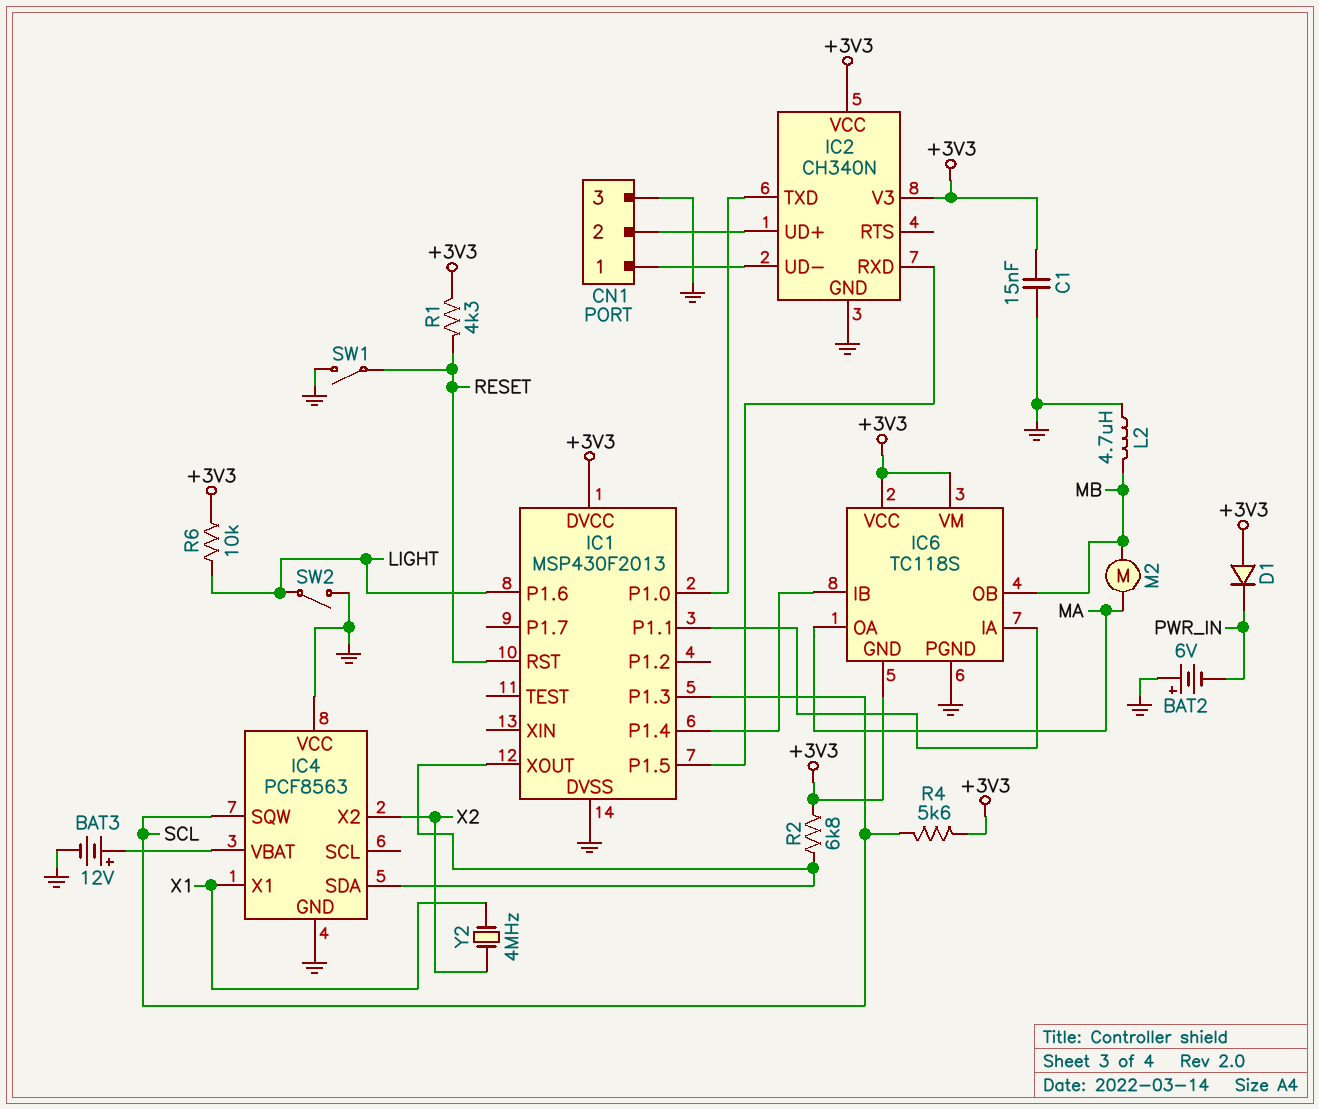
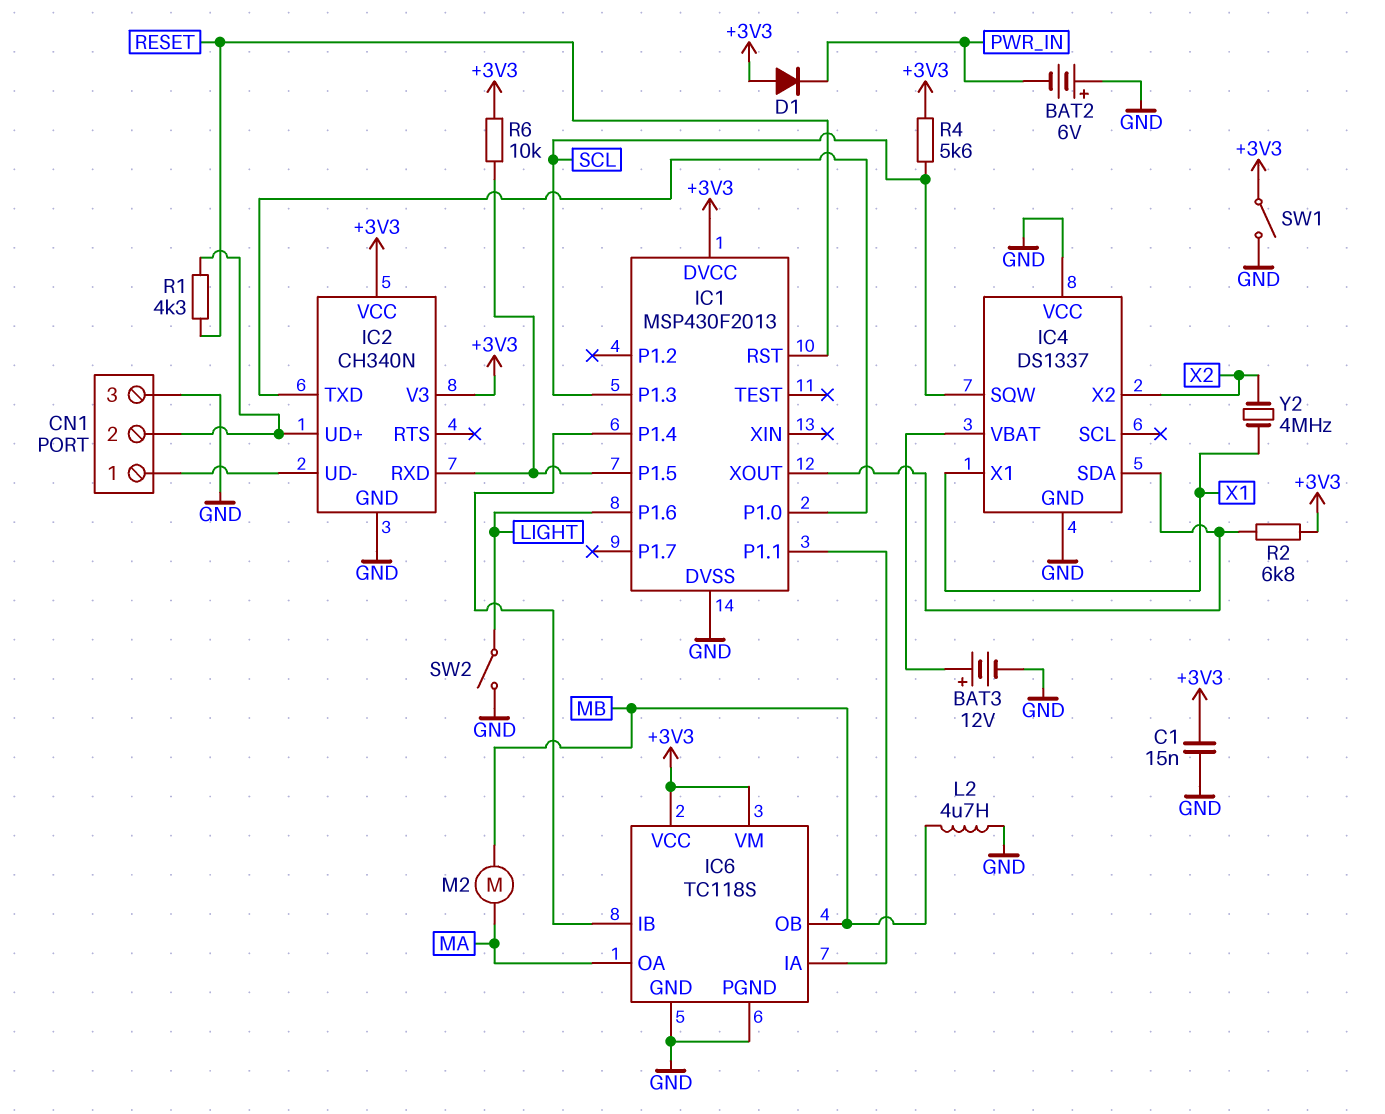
IC4: PCF8563 -> DS1337
IC6 pin GND: +3V3 -> GND
R1: 4.3k (+3V3, RESET) -> 4.3k (CN1/2, RESET)
R6: 10k (+3V3, LIGHT) -> 10k (+3V3, IC1/P1.5)
SW1: switch (GND, RESET) -> switch (+3V3, GND)

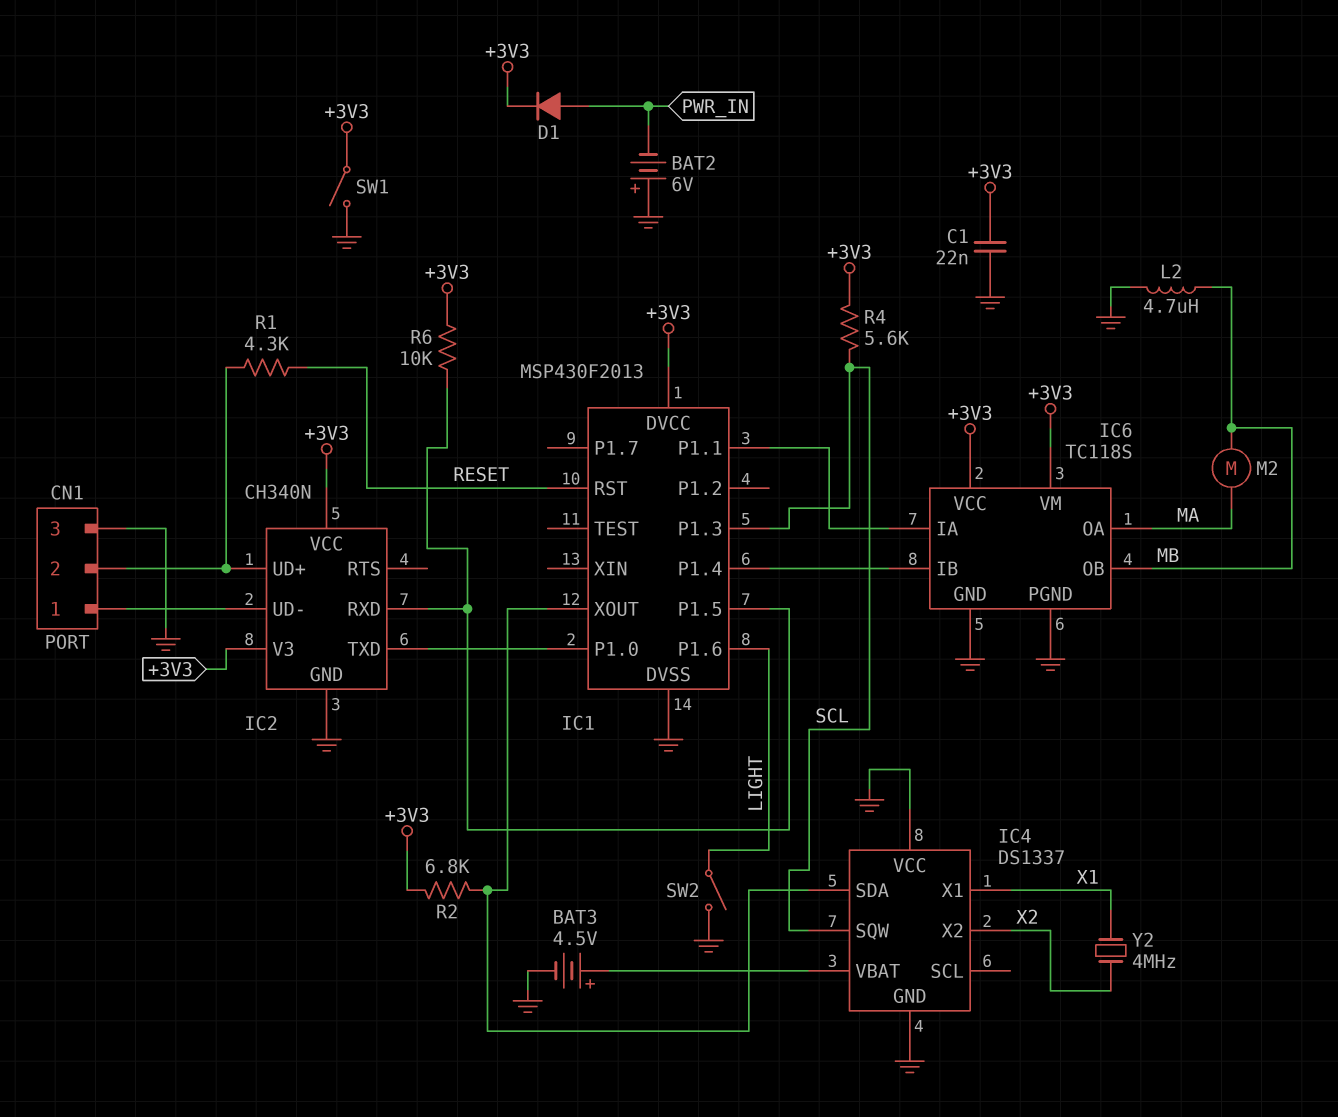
BAT3: 12V (plus IC4/VBAT, minus GND) -> 4.5V (plus IC4/VBAT, minus GND)
C1: 15nF (+3V3, GND) -> 22nF (+3V3, GND)
D1: diode (A +3V3, K PWR_IN) -> diode (A PWR_IN, K +3V3)

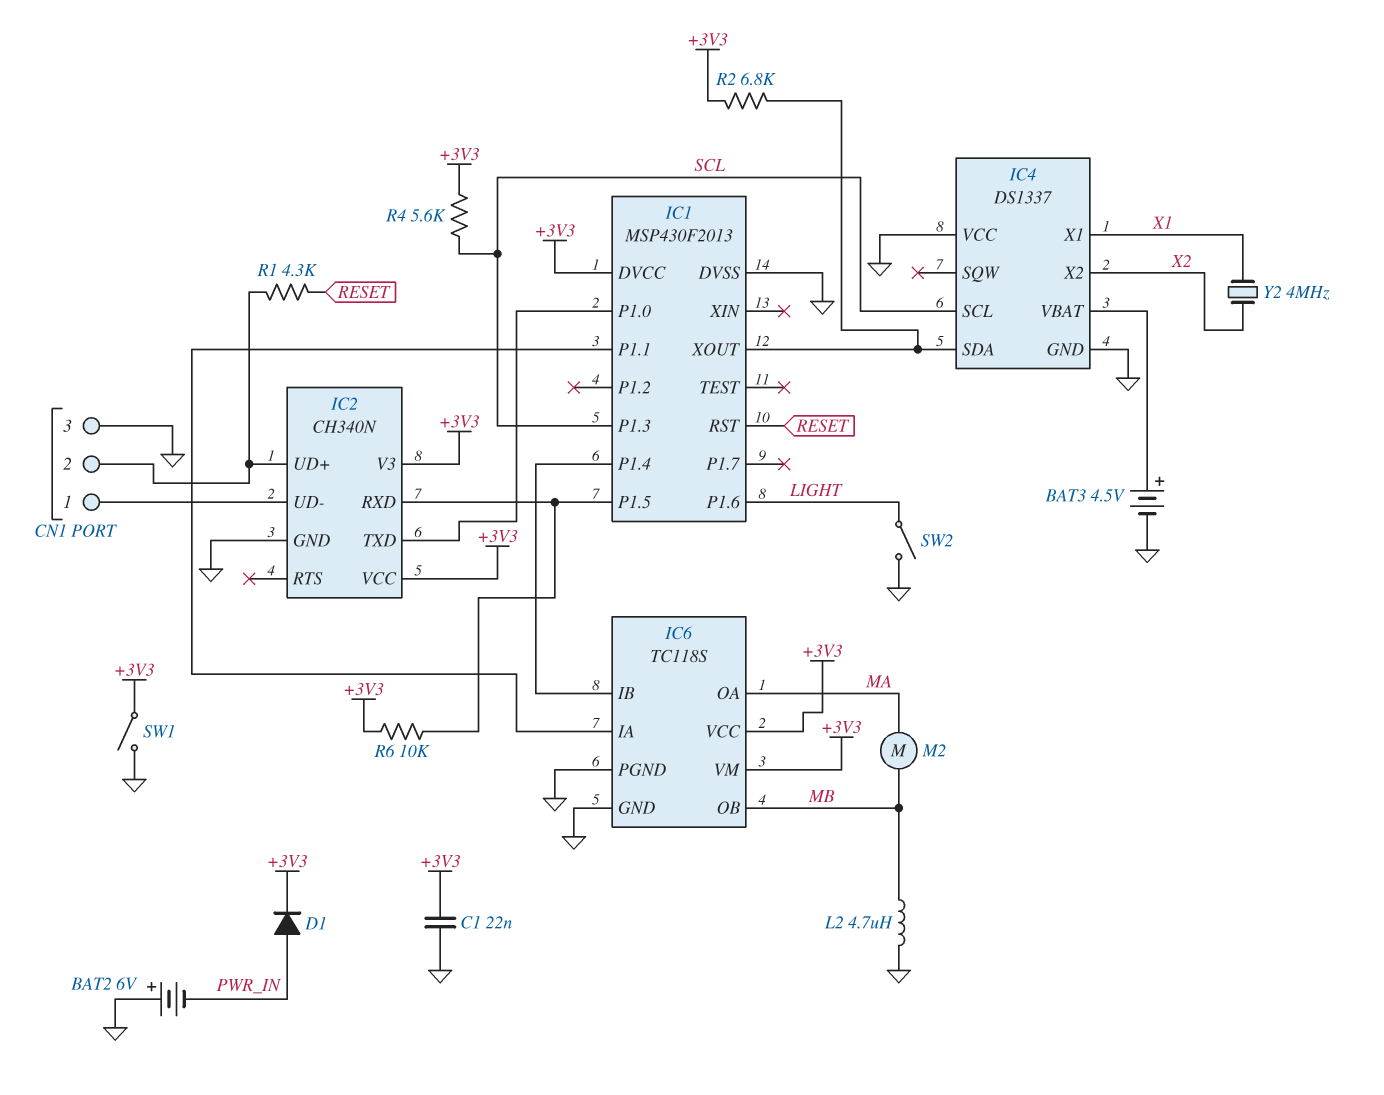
IC4 pin SCL: none -> SCL
IC4 pin SQW: SCL -> none

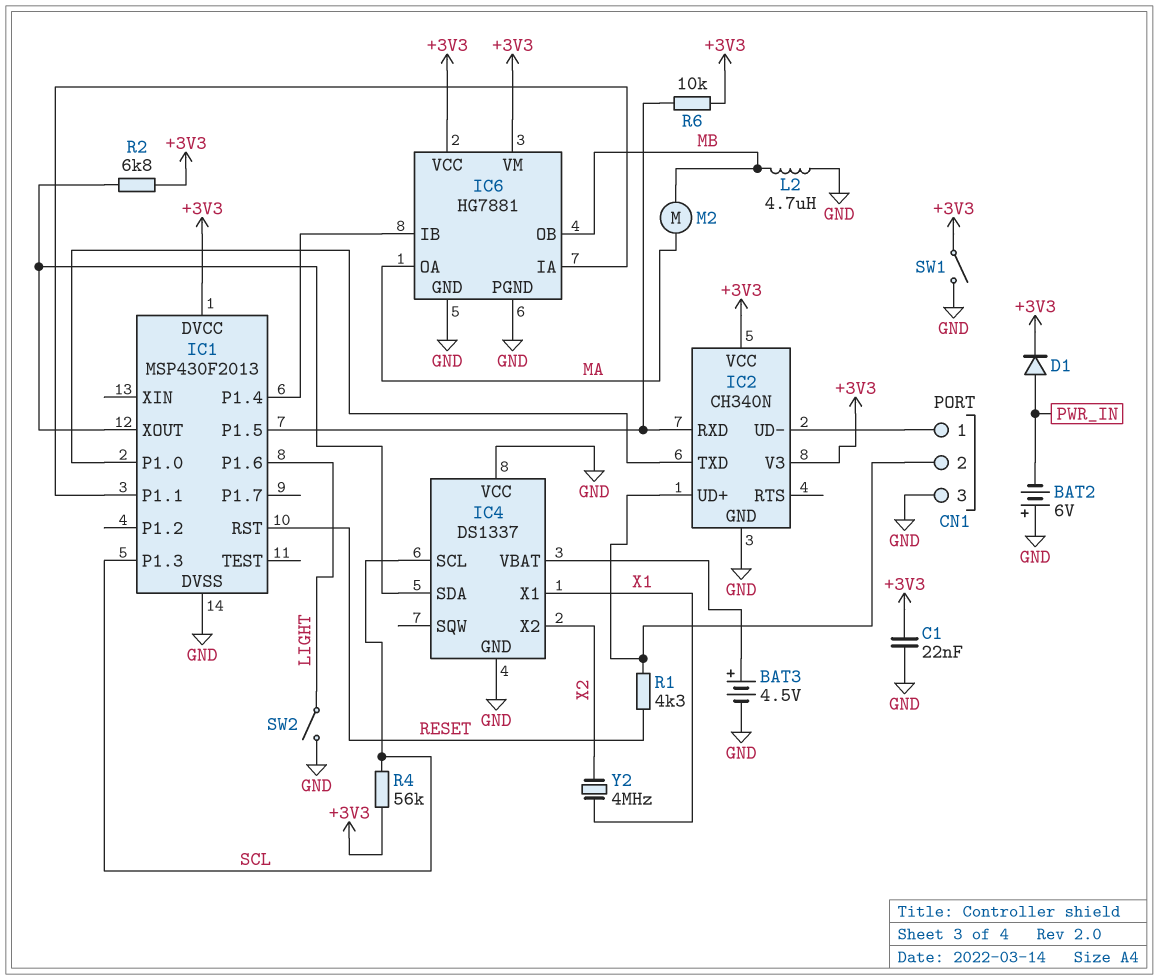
IC6: TC118S -> HG7881
R4: 5.6k (+3V3, SCL) -> 56k (+3V3, SCL)

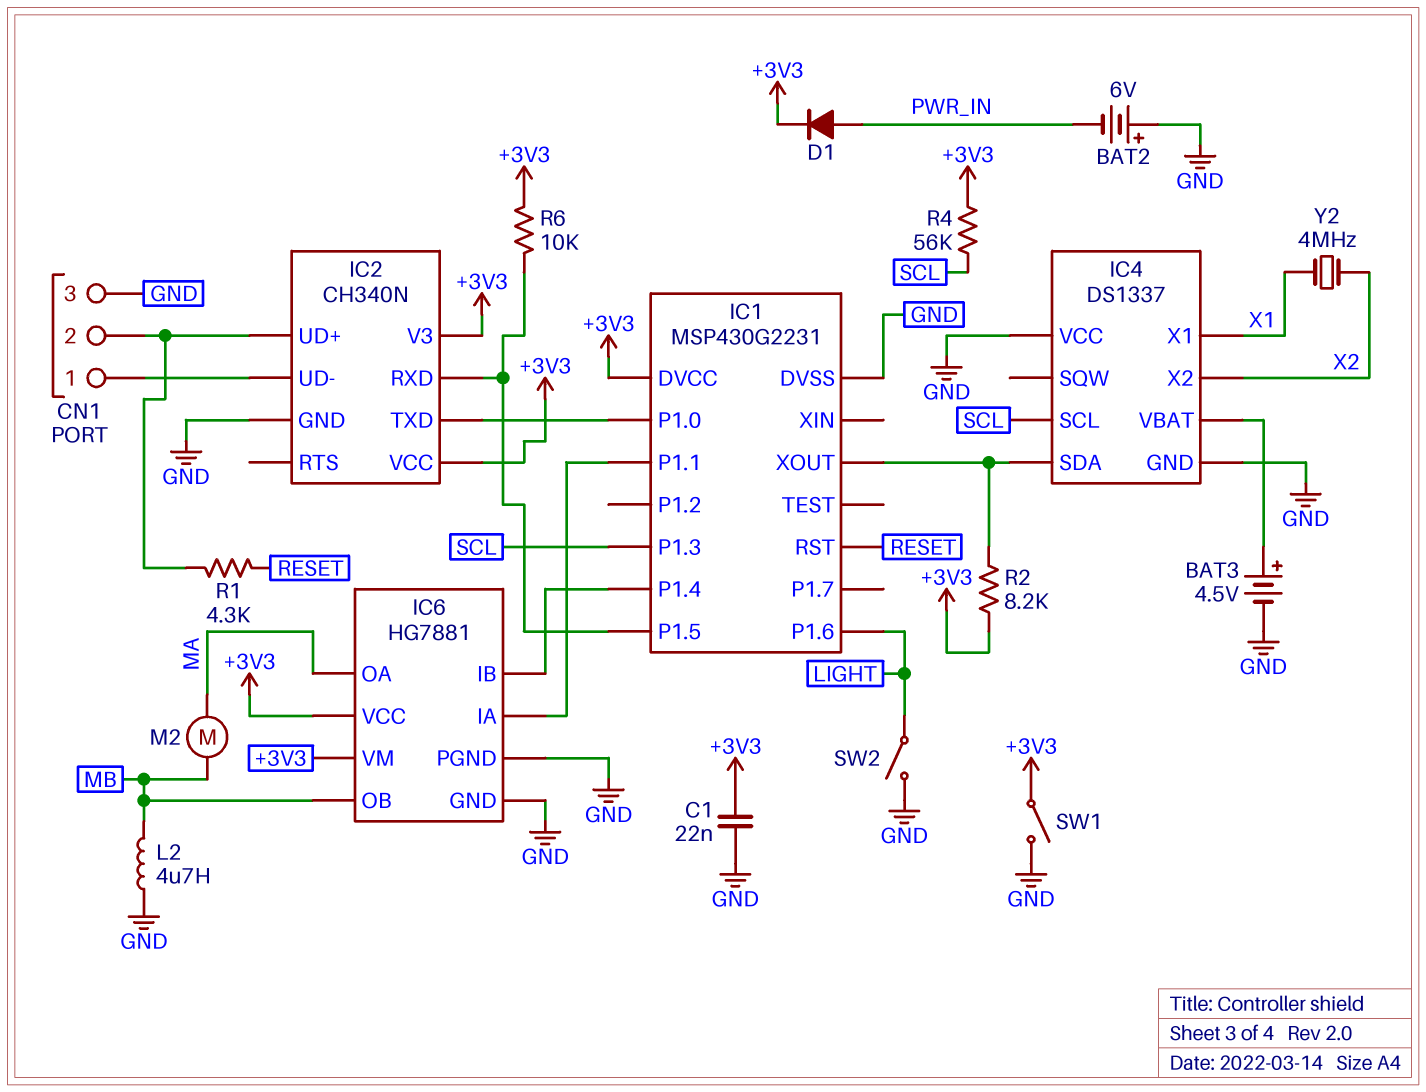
IC1: MSP430F2013 -> MSP430G2231
R2: 6.8k (+3V3, IC1/XOUT) -> 8.2k (+3V3, IC1/XOUT)

